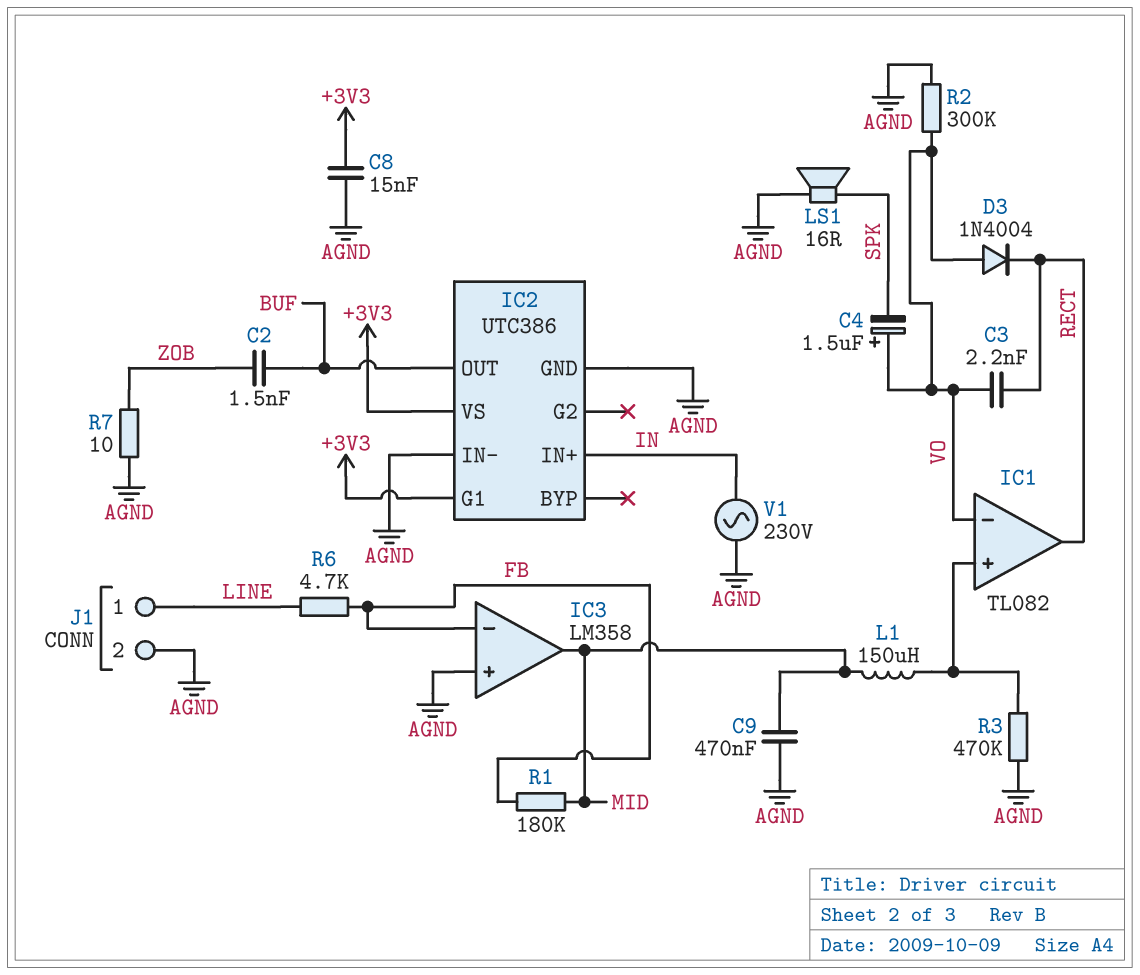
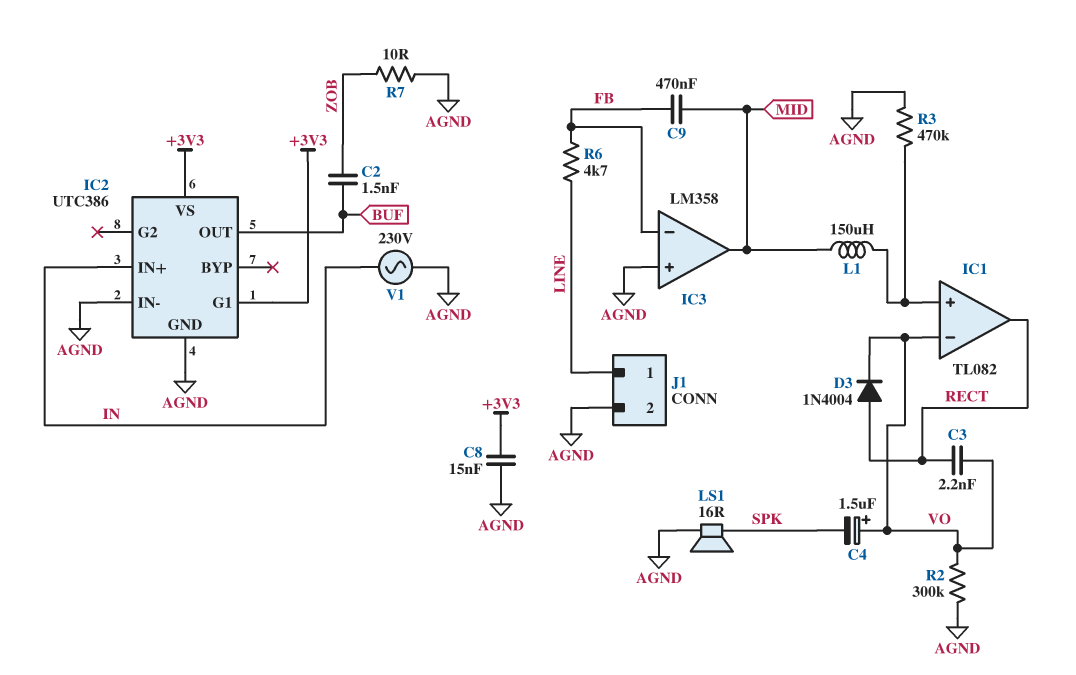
C9: 470nF (AGND, MID) -> 470nF (FB, MID)
D3: diode 1N4004 (A VO, K RECT) -> diode 1N4004 (A RECT, K VO)
R1: 180k (FB, MID) -> none

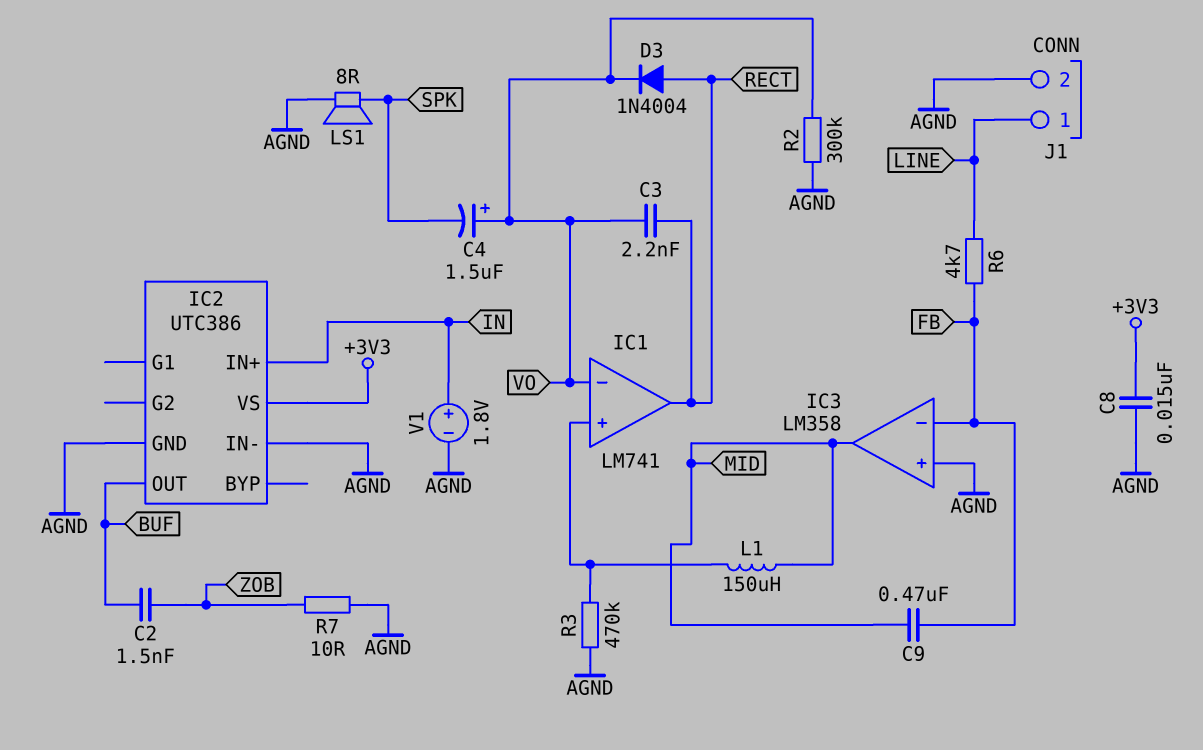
IC1: TL082 -> LM741
IC2 pin G1: +3V3 -> none
LS1: speaker 16R (AGND, SPK) -> speaker 8R (AGND, SPK)
V1: AC 230V (AGND, IN) -> 1.8V (plus IN, minus AGND)

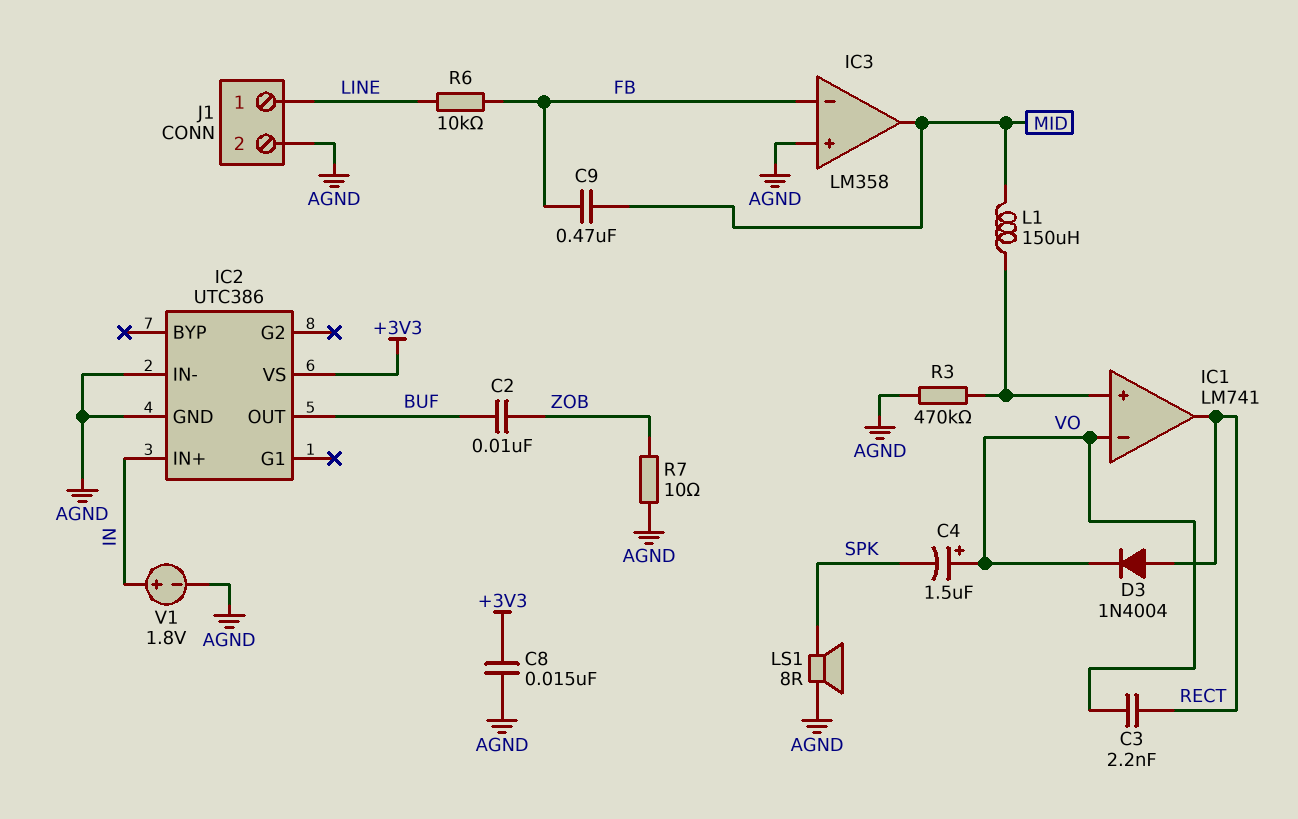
C2: 1.5nF (BUF, ZOB) -> 10nF (BUF, ZOB)
R2: 300k (AGND, VO) -> none
R6: 4.7k (FB, LINE) -> 10k (FB, LINE)

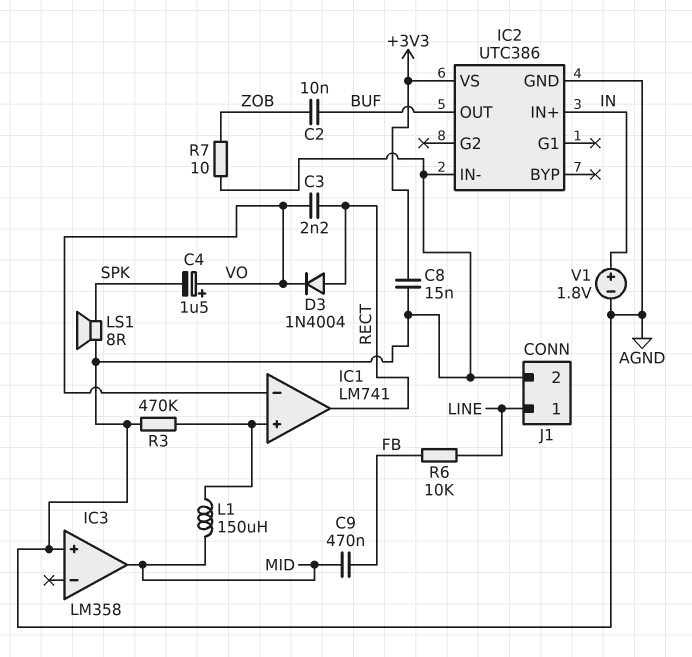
IC3 pin in-: FB -> none

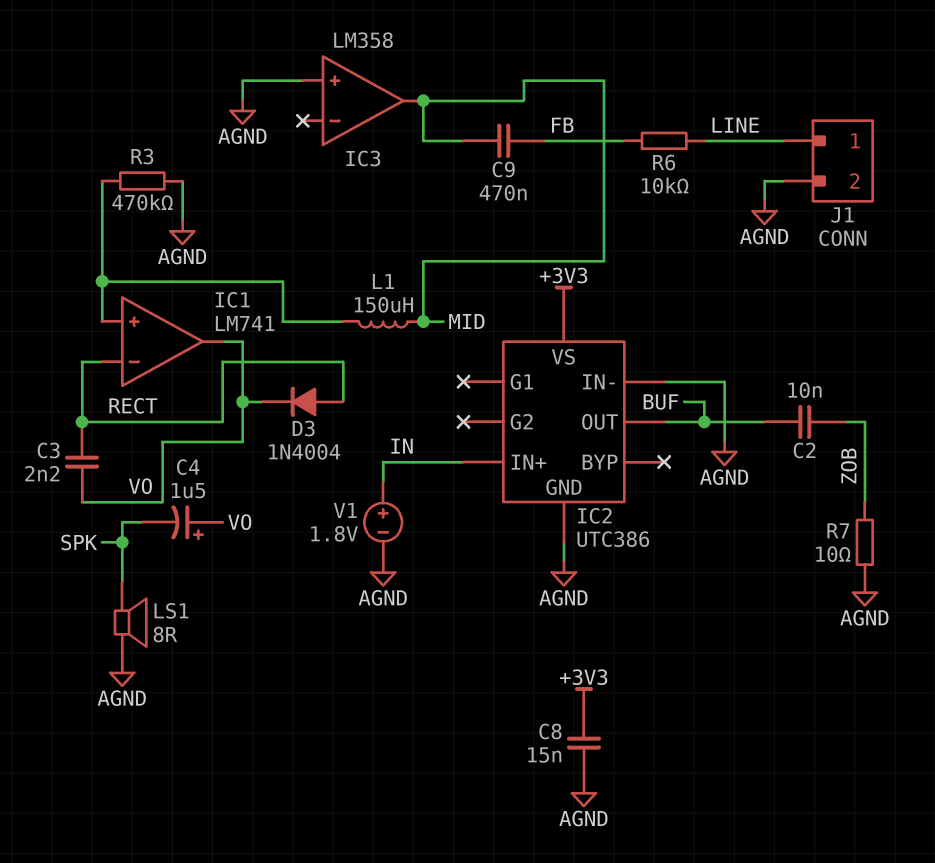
IC1 pin in-: VO -> RECT
IC1 pin out: RECT -> VO

